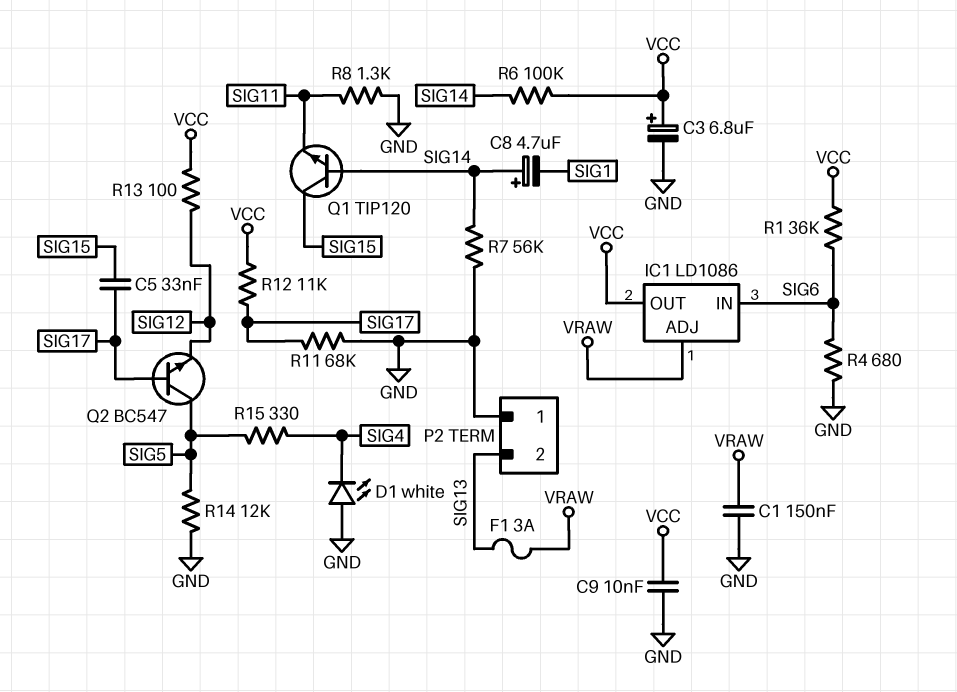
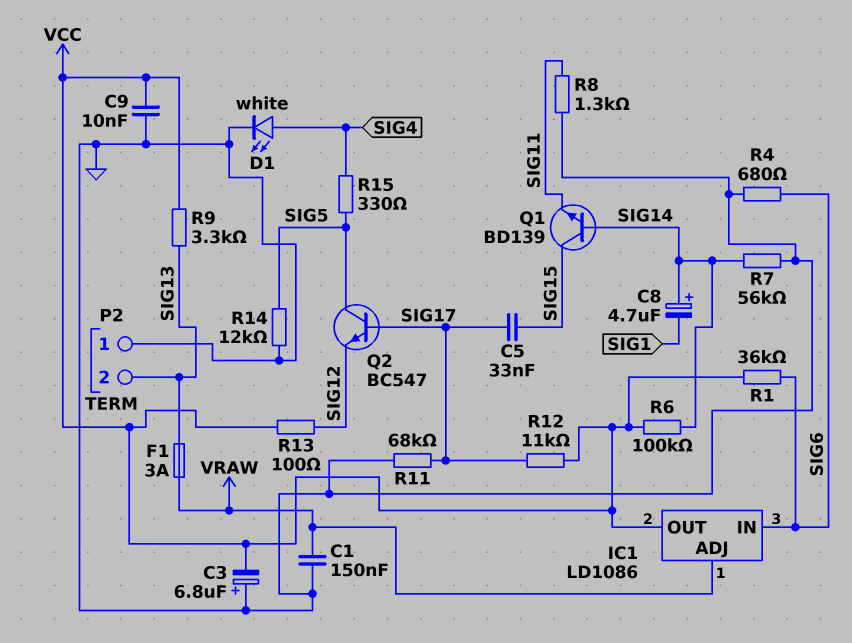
C3: 6.8uF (plus VCC, minus GND) -> 6.8uF (plus GND, minus VCC)
D1: LED white (A GND, K SIG4) -> LED white (A SIG4, K GND)
Q1: NPN TIP120 (B SIG14, C SIG15, E SIG11) -> NPN BD139 (B SIG14, C SIG15, E SIG11)
R9: none -> 3.3k (SIG13, VCC)

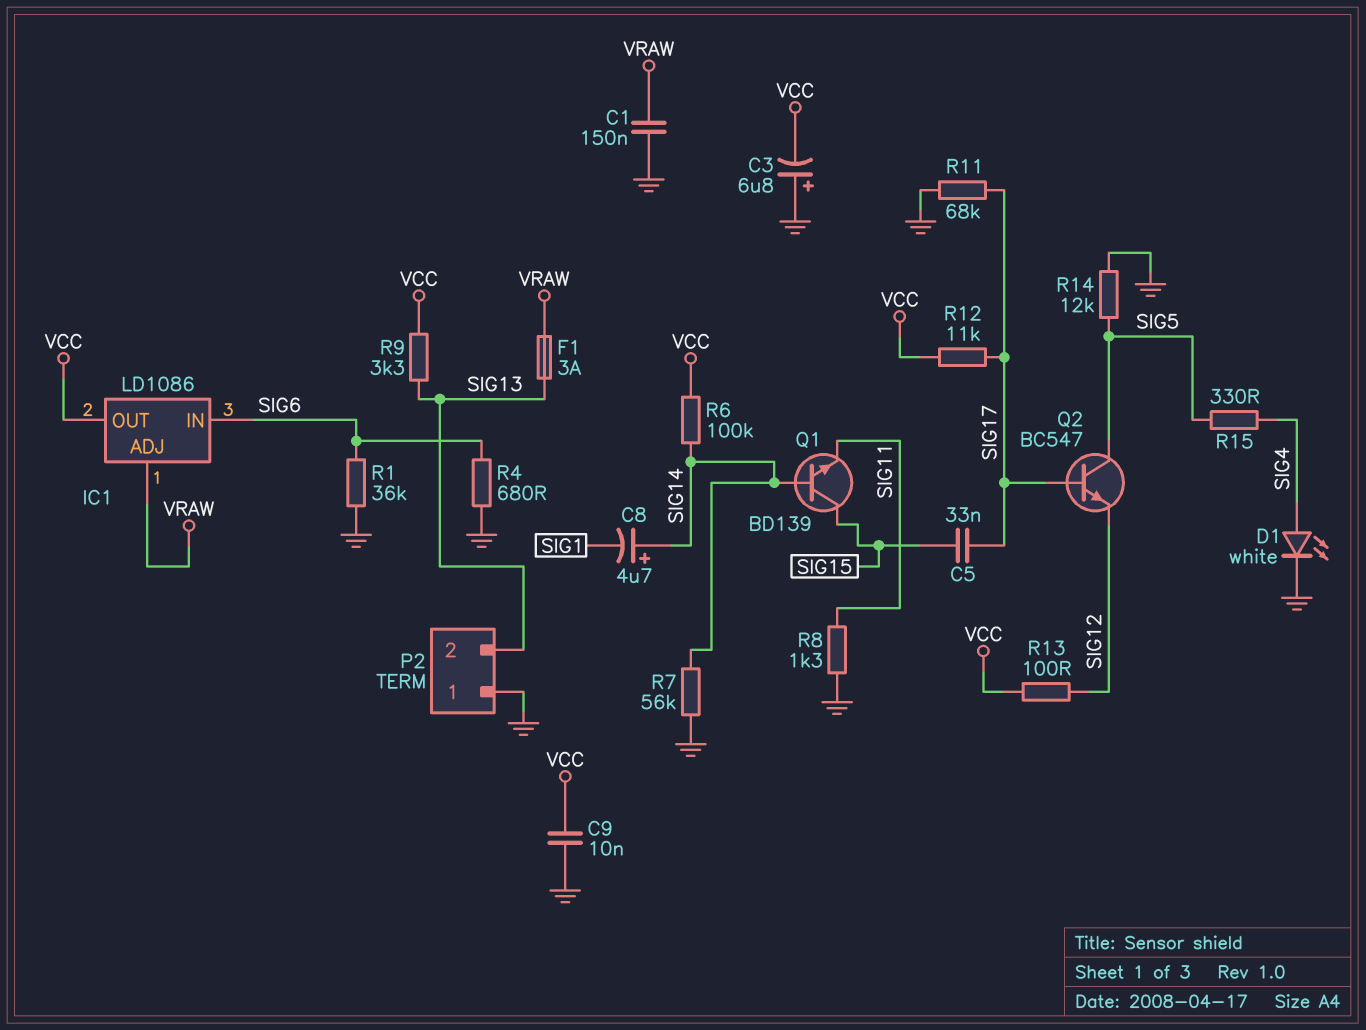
R1: 36k (SIG6, VCC) -> 36k (GND, SIG6)

